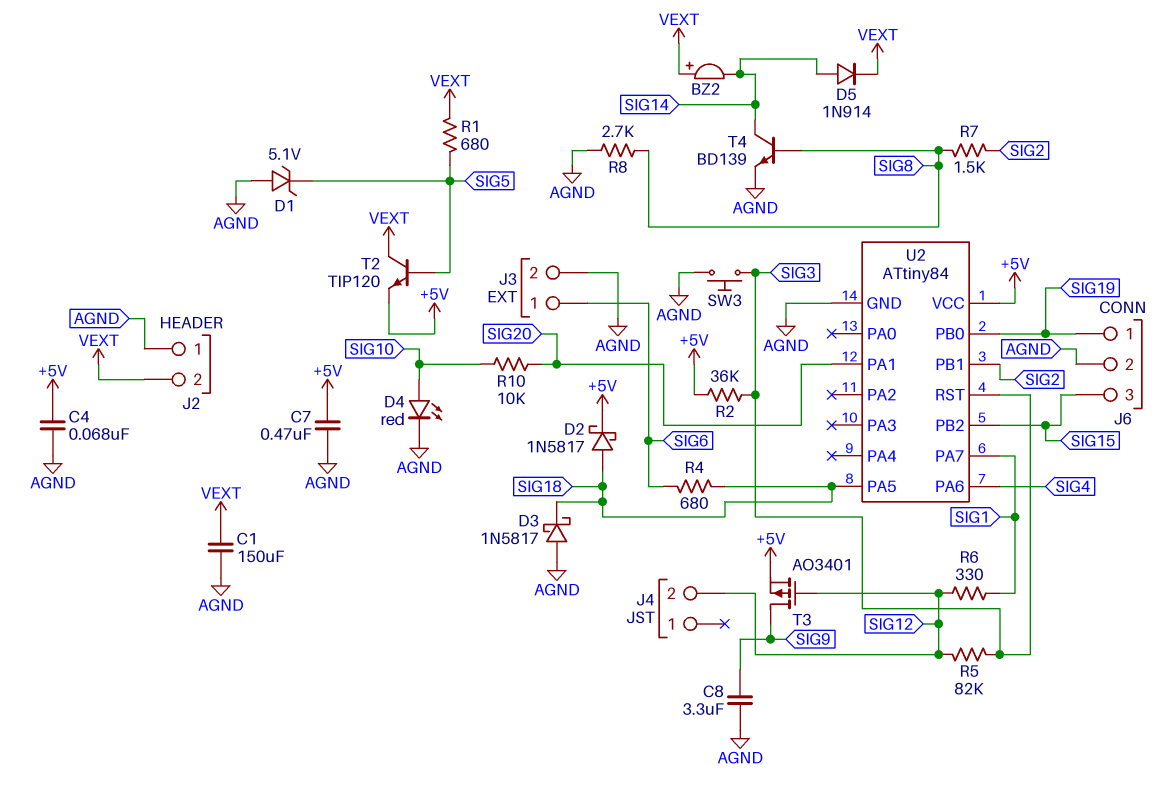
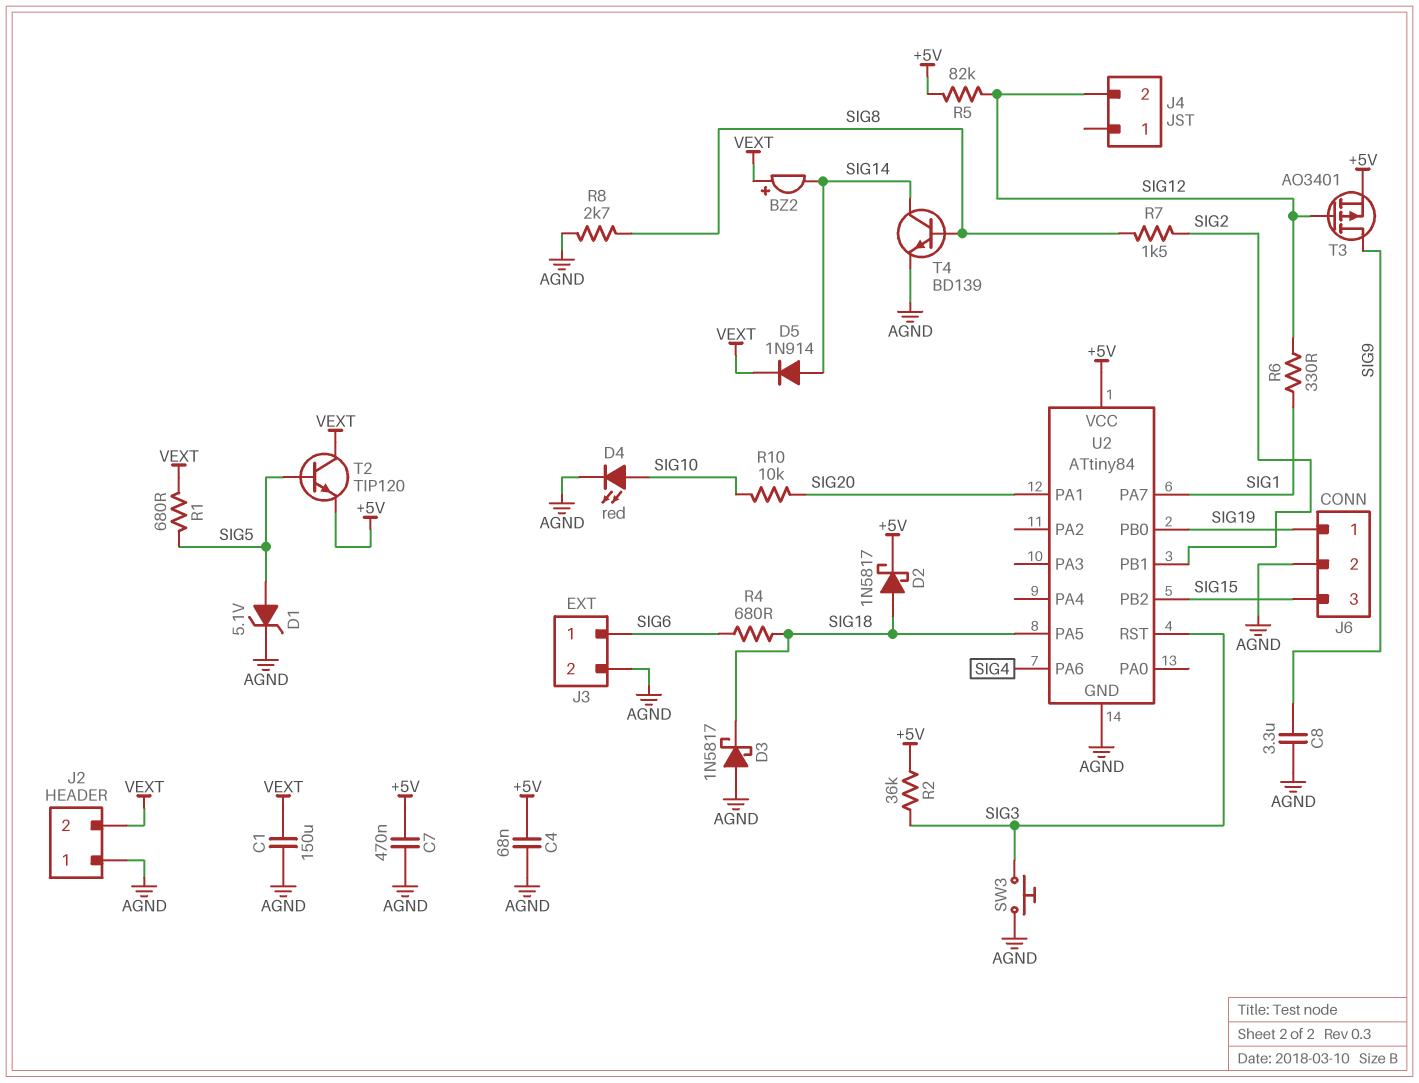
D1: zener 5.1V (A AGND, K SIG5) -> zener 5.1V (A SIG5, K AGND)
R5: 82k (SIG3, SIG12) -> 82k (+5V, SIG12)

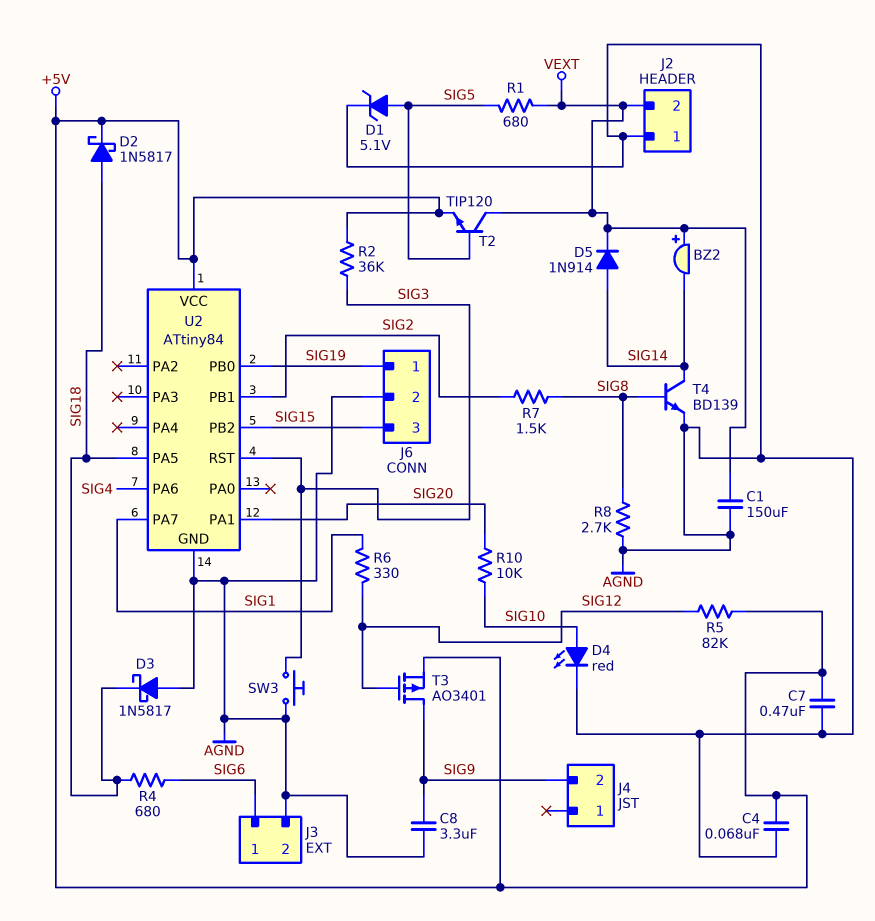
J4 pin 2: SIG12 -> SIG9

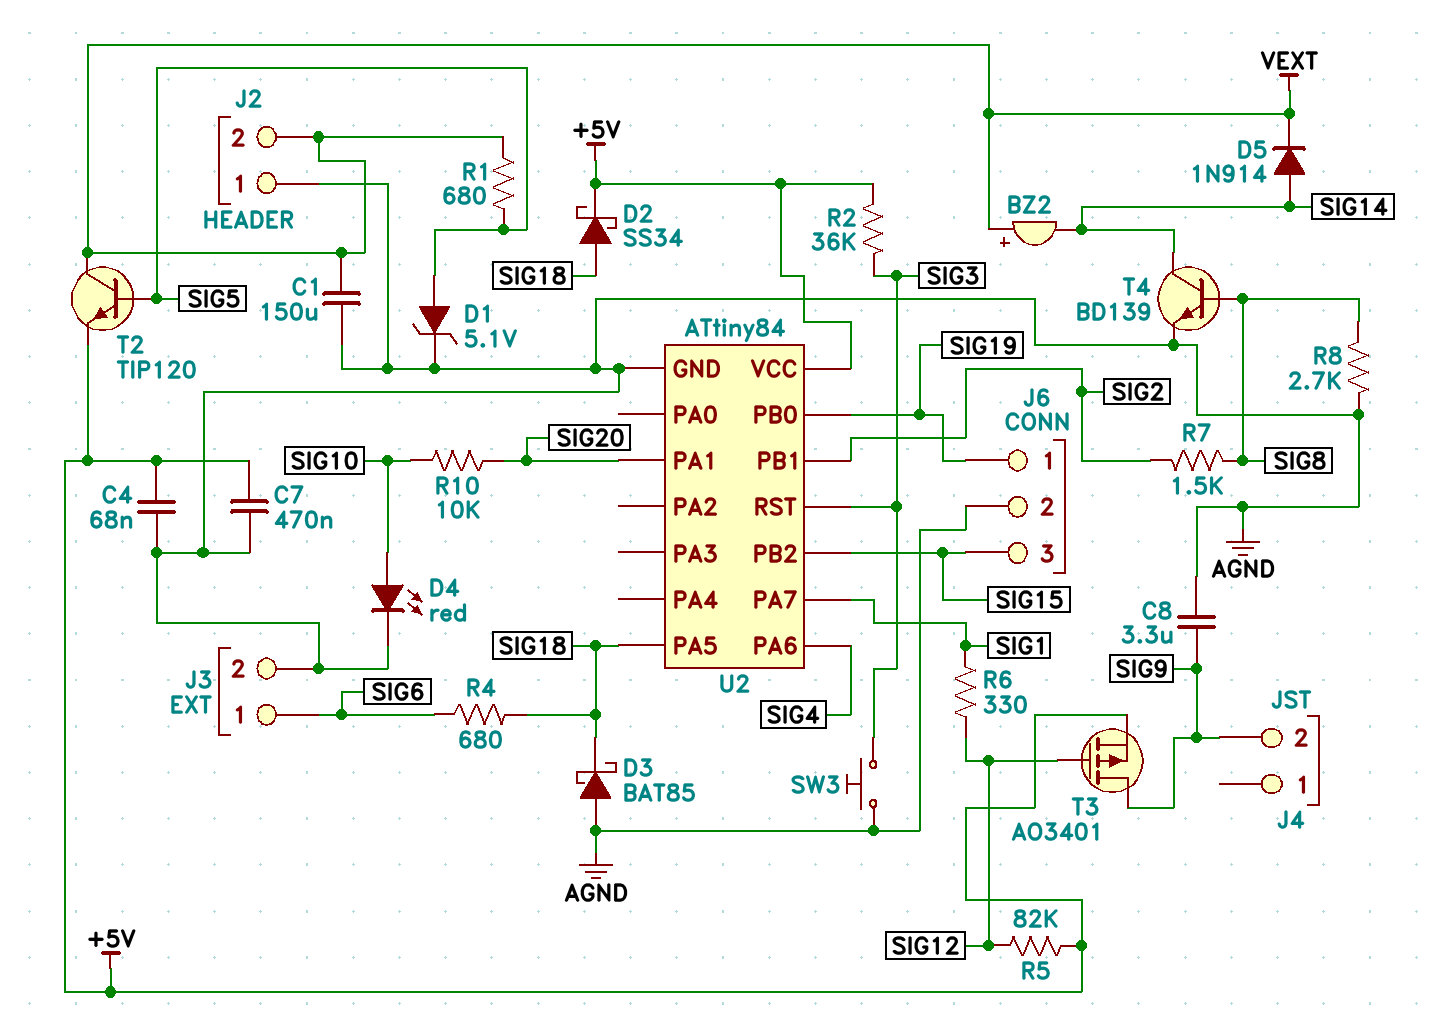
D2: schottky 1N5817 (A SIG18, K +5V) -> schottky SS34 (A SIG18, K +5V)
D3: schottky 1N5817 (A AGND, K SIG18) -> schottky BAT85 (A AGND, K SIG18)

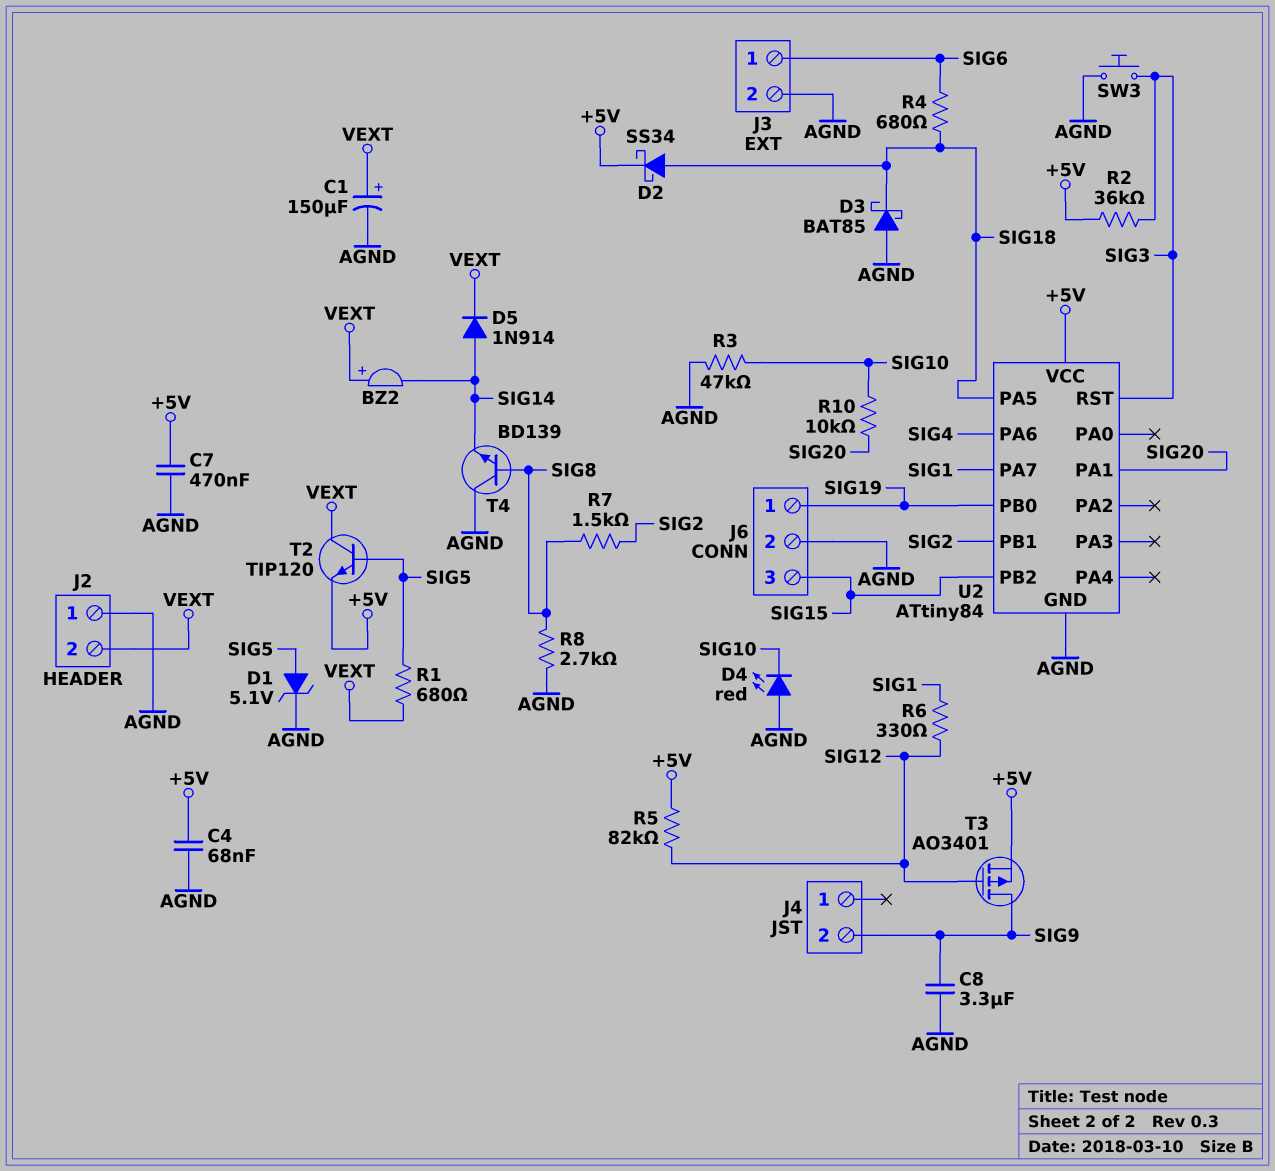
C1: 150uF (AGND, VEXT) -> 150uF (plus VEXT, minus AGND)
D4: LED red (A SIG10, K AGND) -> LED red (A AGND, K SIG10)
R3: none -> 47k (AGND, SIG10)
T4: NPN BD139 (B SIG8, C SIG14, E AGND) -> NPN BD139 (B SIG8, C AGND, E SIG14)

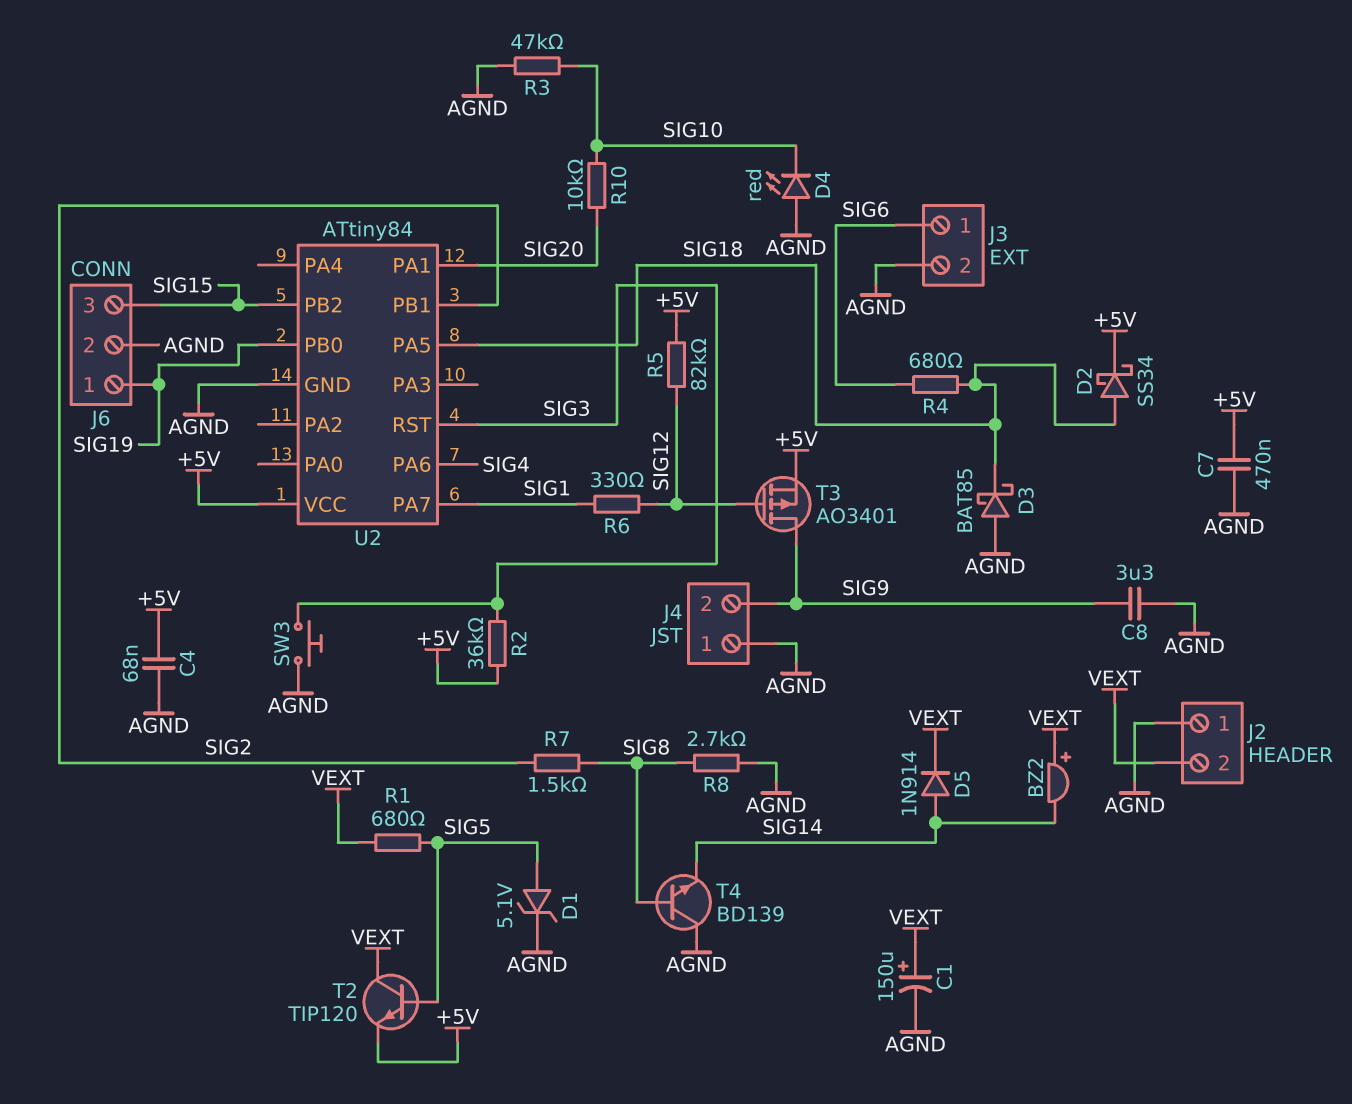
J4 pin 1: none -> AGND

